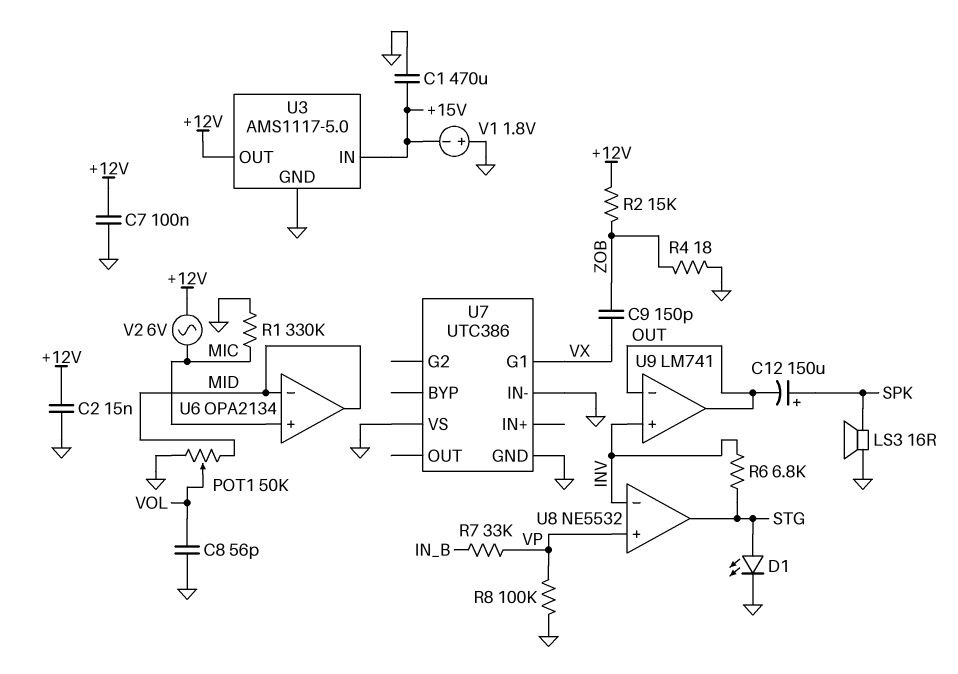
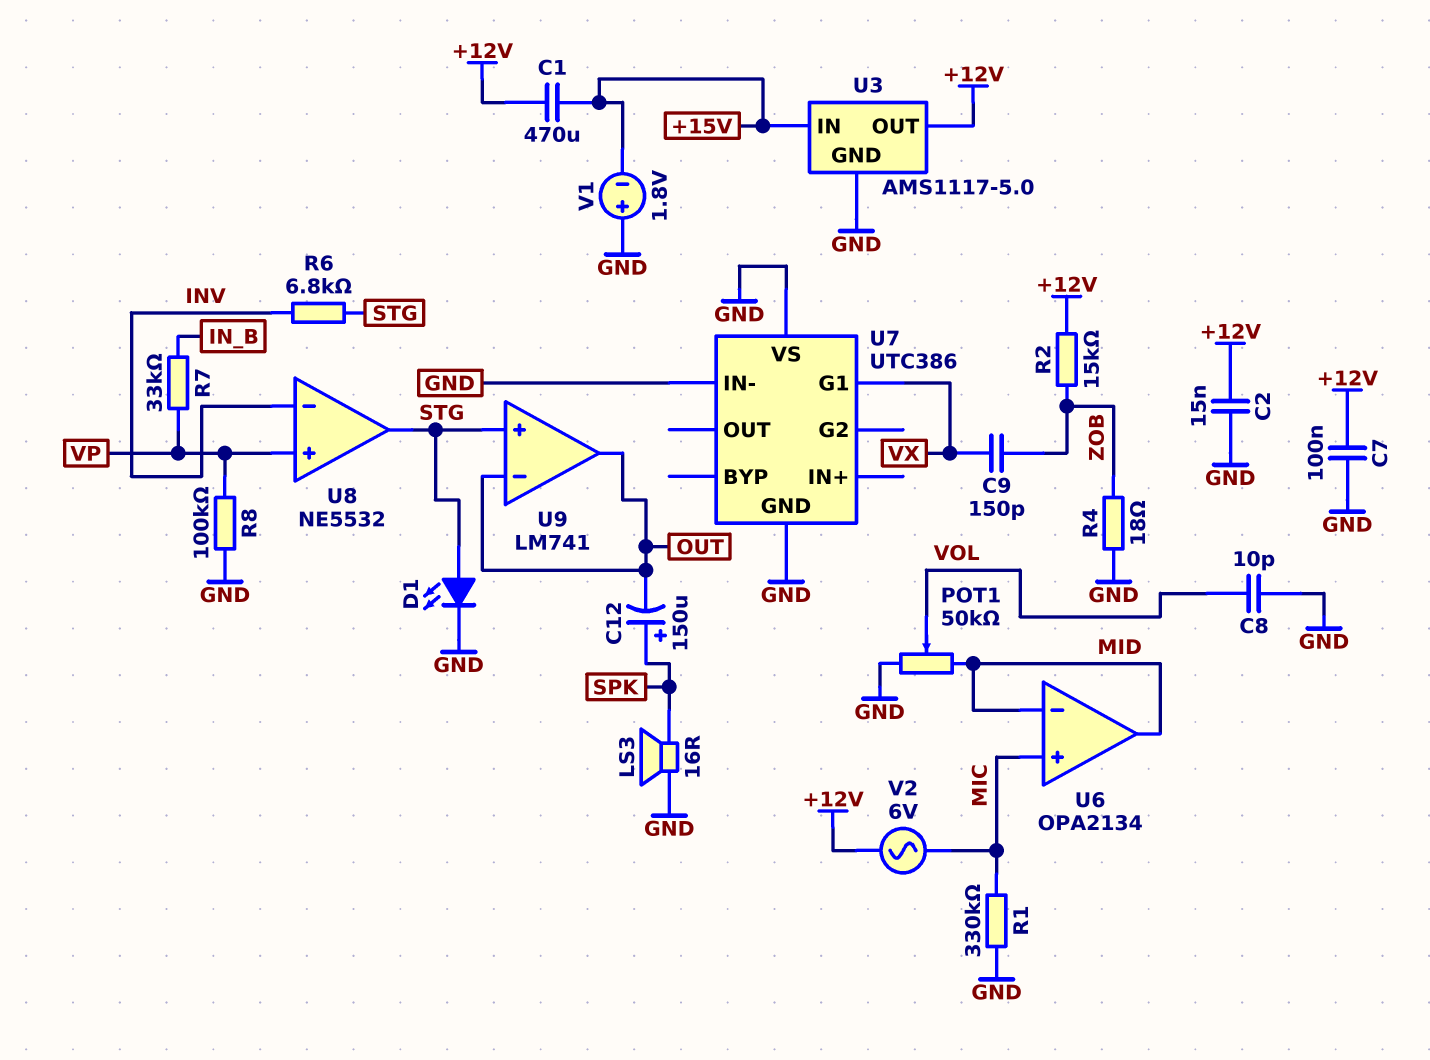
C1: 470uF (+15V, GND) -> 470uF (+12V, +15V)
C8: 56pF (GND, VOL) -> 10pF (GND, VOL)
U9 pin in+: INV -> STG

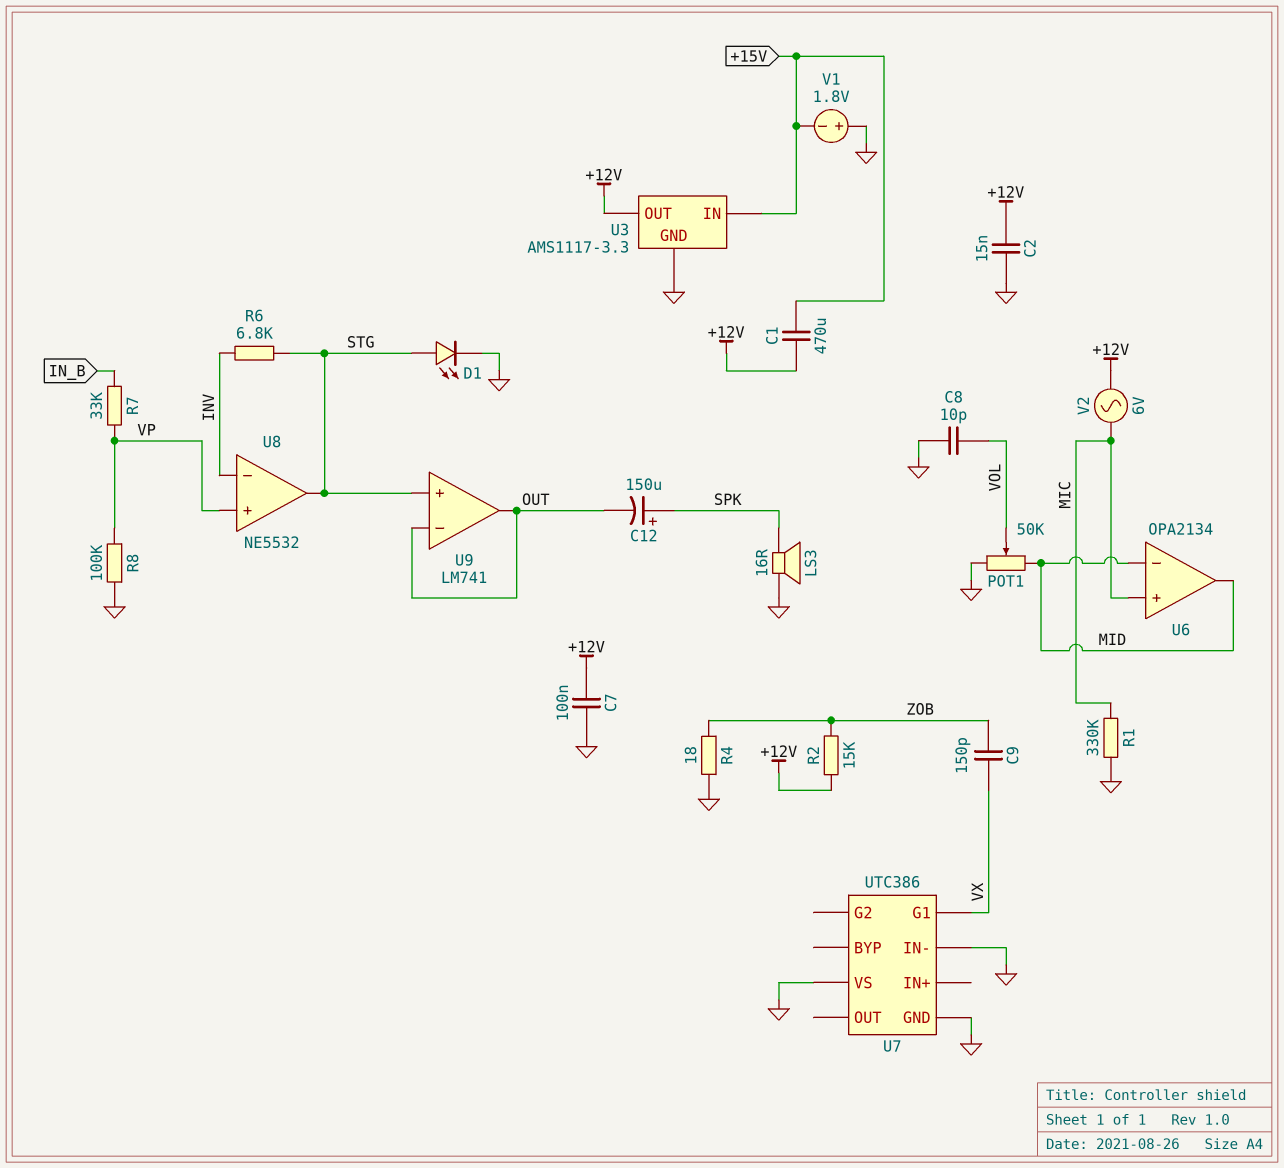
U3: AMS1117-5.0 -> AMS1117-3.3

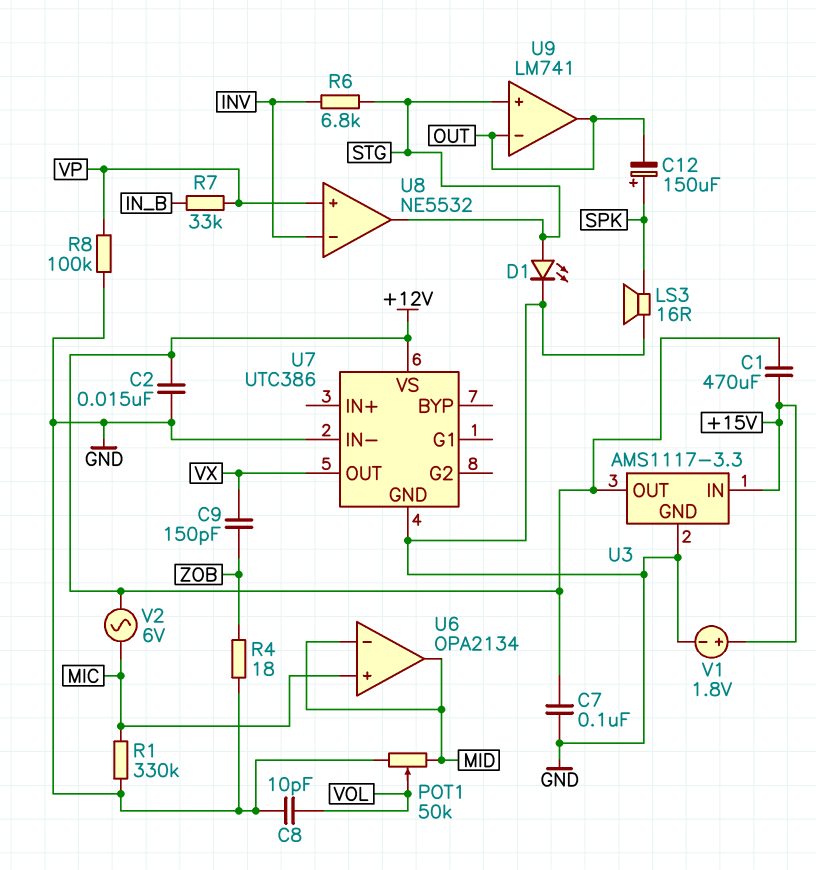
R2: 15k (+12V, ZOB) -> none
U7 pin G1: VX -> none
U7 pin OUT: none -> VX
U7 pin VS: GND -> +12V
V1: 1.8V (plus GND, minus +15V) -> 1.8V (plus +15V, minus GND)

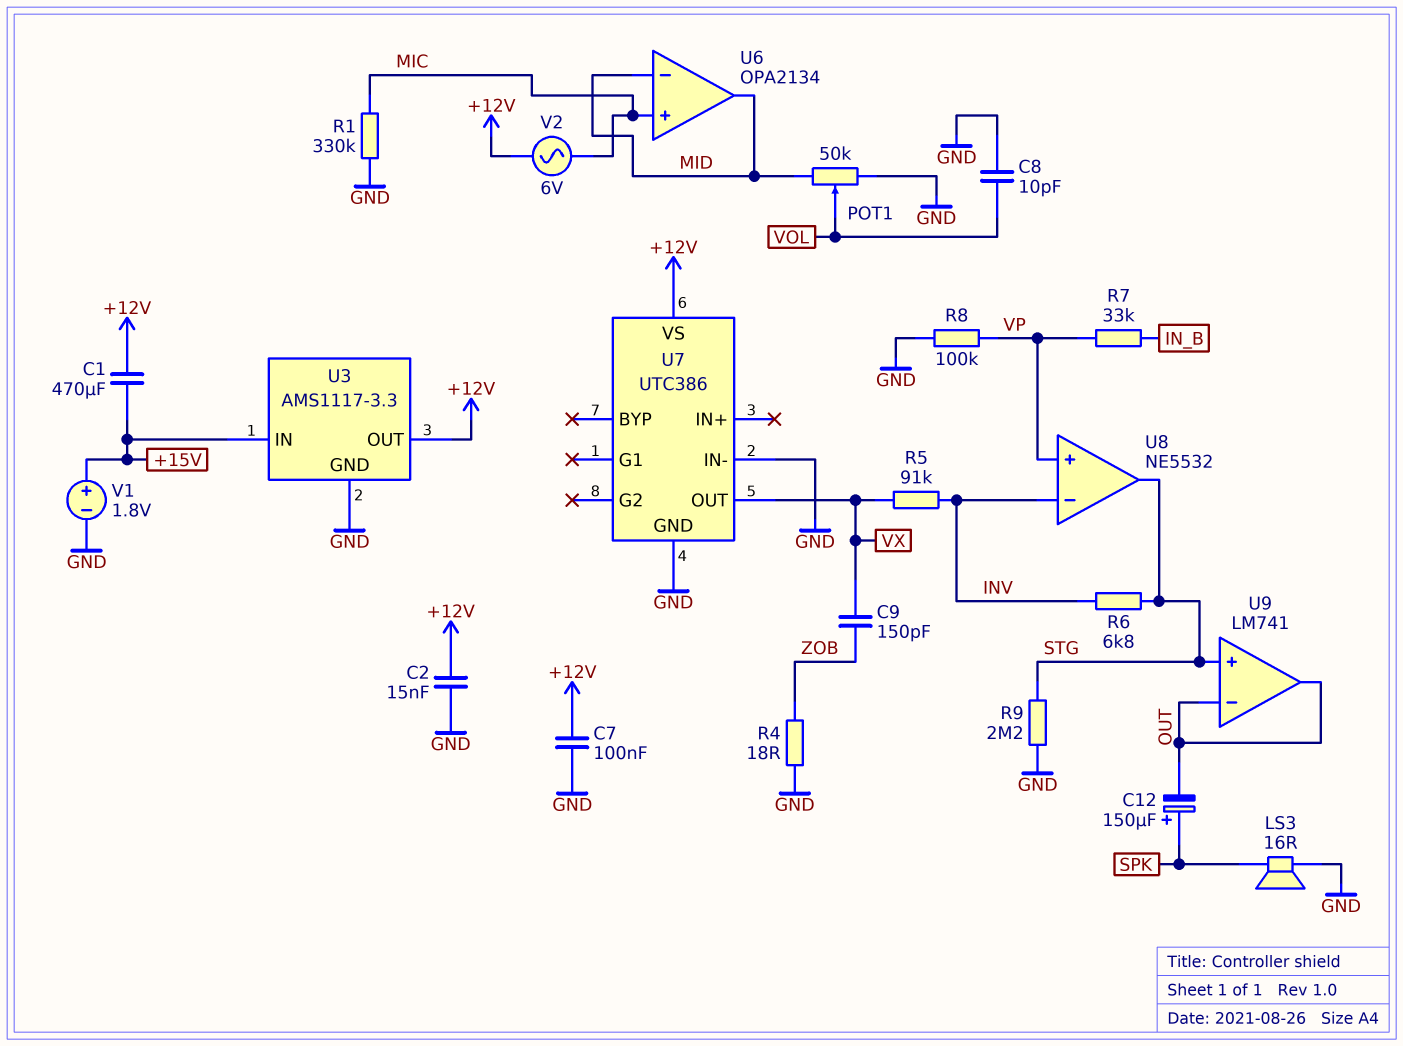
D1: LED (A STG, K GND) -> none
R5: none -> 91k (INV, VX)
R9: none -> 2.2M (GND, STG)

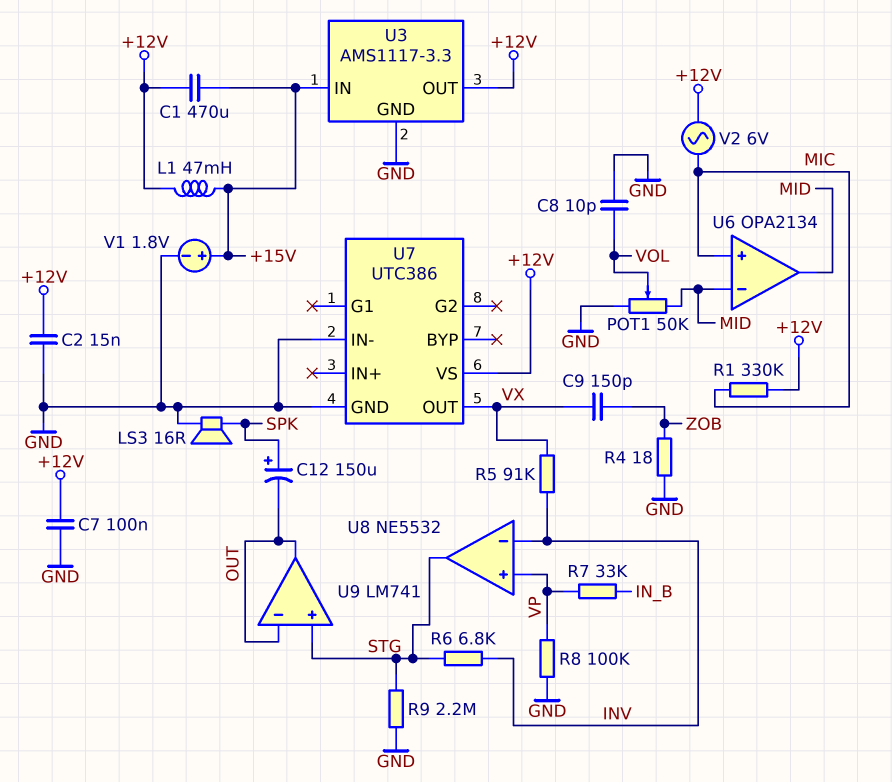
L1: none -> 47mH (+12V, +15V)
R1: 330k (GND, MIC) -> 330k (+12V, MIC)

